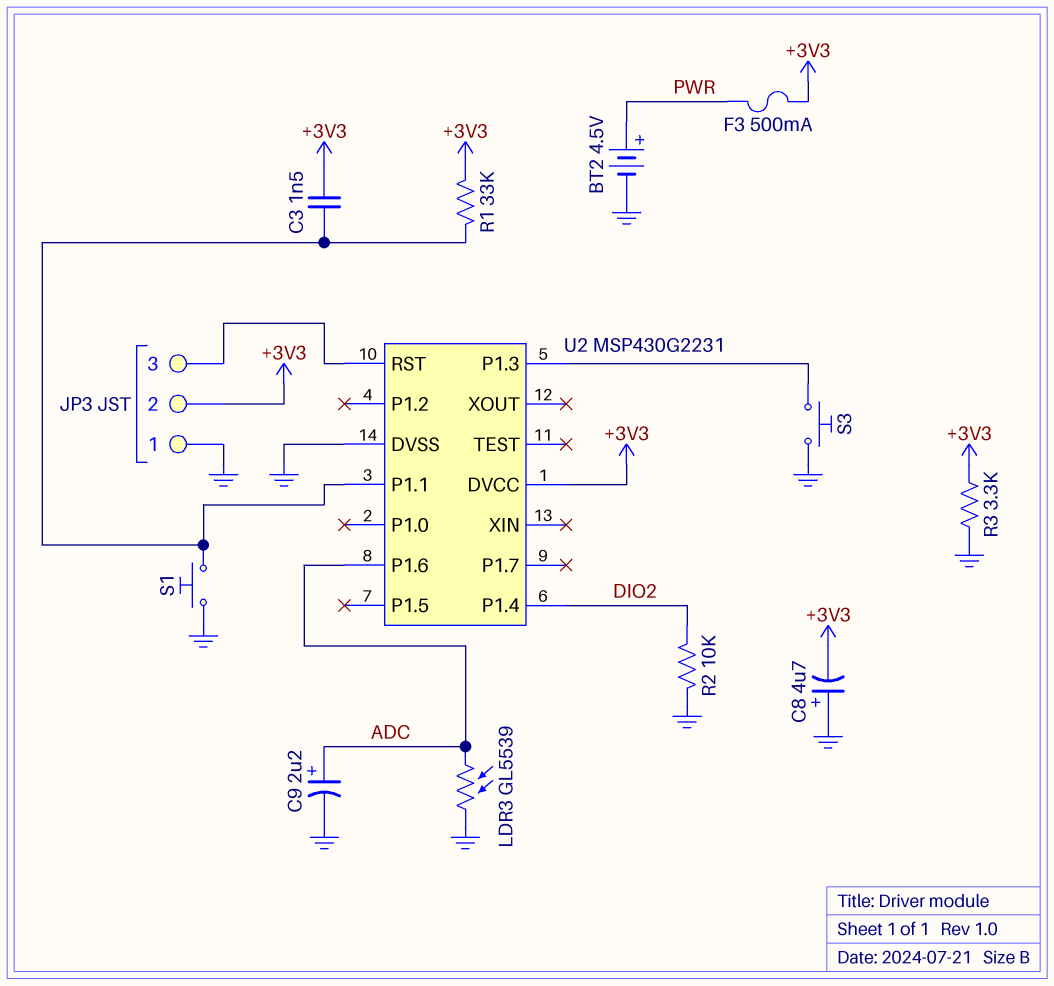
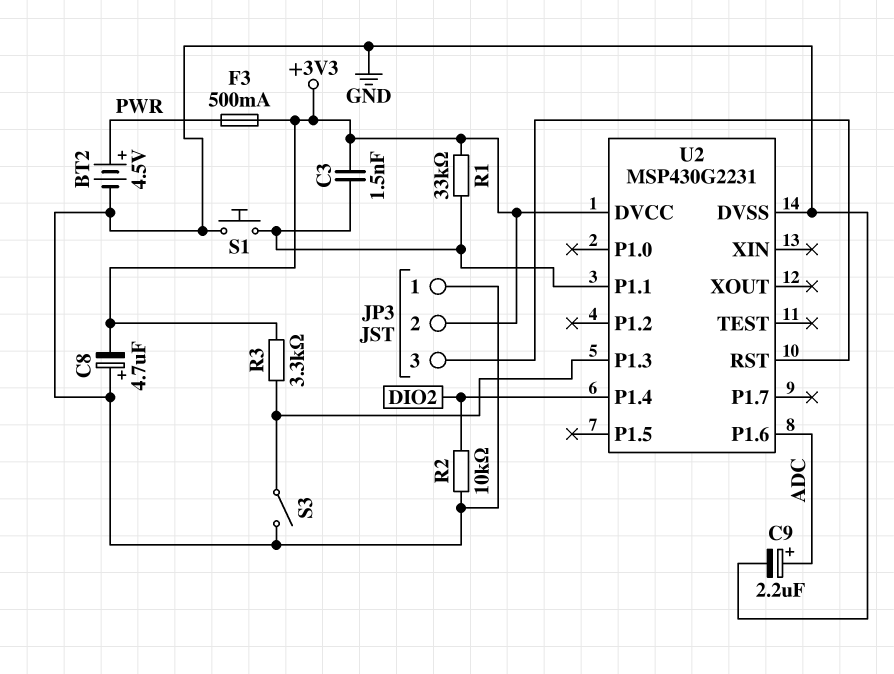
LDR3: GL5539 (ADC, GND) -> none
R3: 3.3k (+3V3, GND) -> 3.3k (+3V3, U2/P1.3)
S3: button (GND, U2/P1.3) -> switch (GND, U2/P1.3)

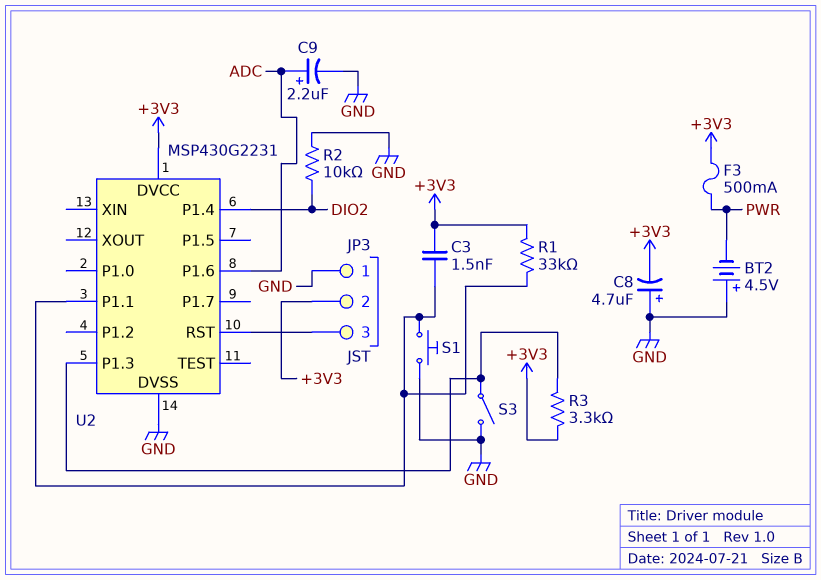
BT2: 4.5V (plus PWR, minus GND) -> 4.5V (plus GND, minus PWR)

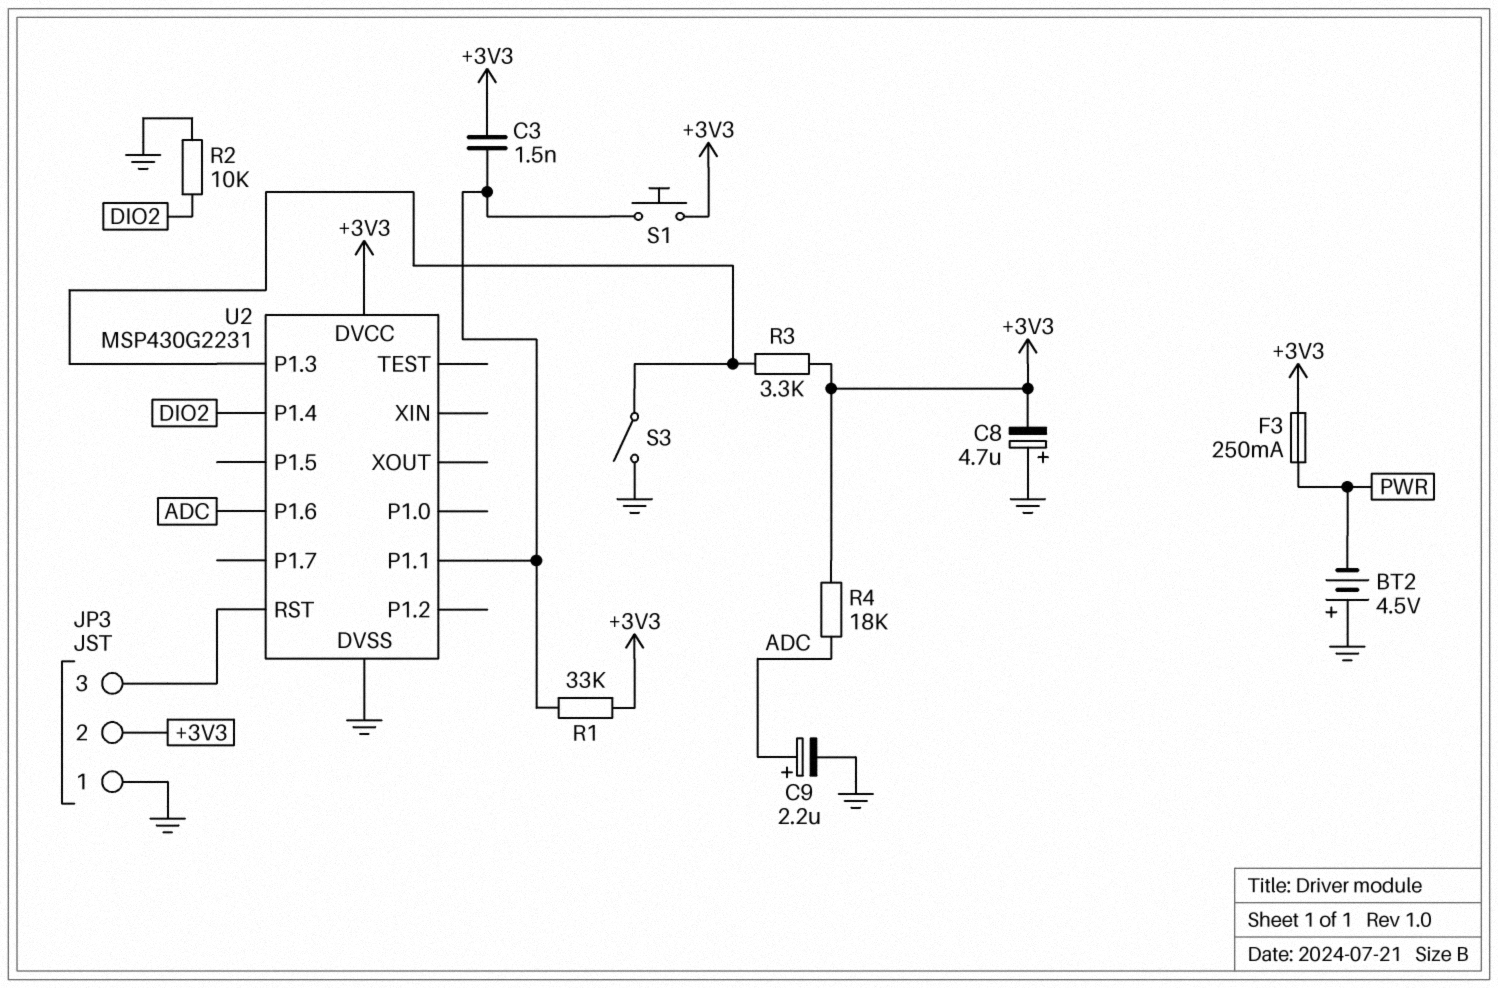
F3: 500mA (+3V3, PWR) -> 250mA (+3V3, PWR)
R4: none -> 18k (+3V3, ADC)
S1: button (GND, U2/P1.1) -> button (+3V3, U2/P1.1)

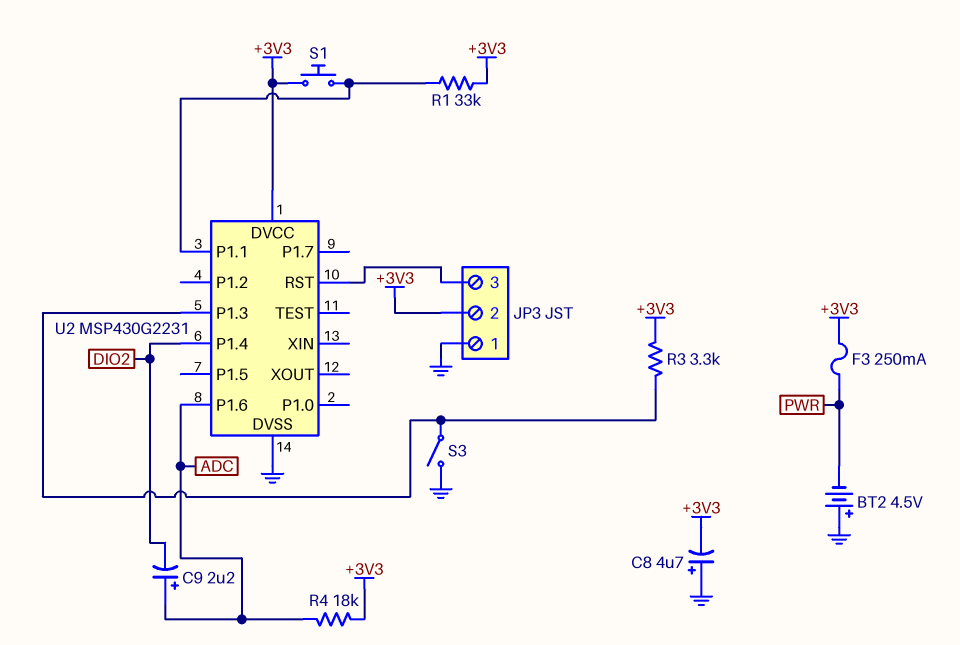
C3: 1.5nF (+3V3, U2/P1.1) -> none
C9: 2.2uF (plus ADC, minus GND) -> 2.2uF (plus ADC, minus DIO2)
R2: 10k (DIO2, GND) -> none

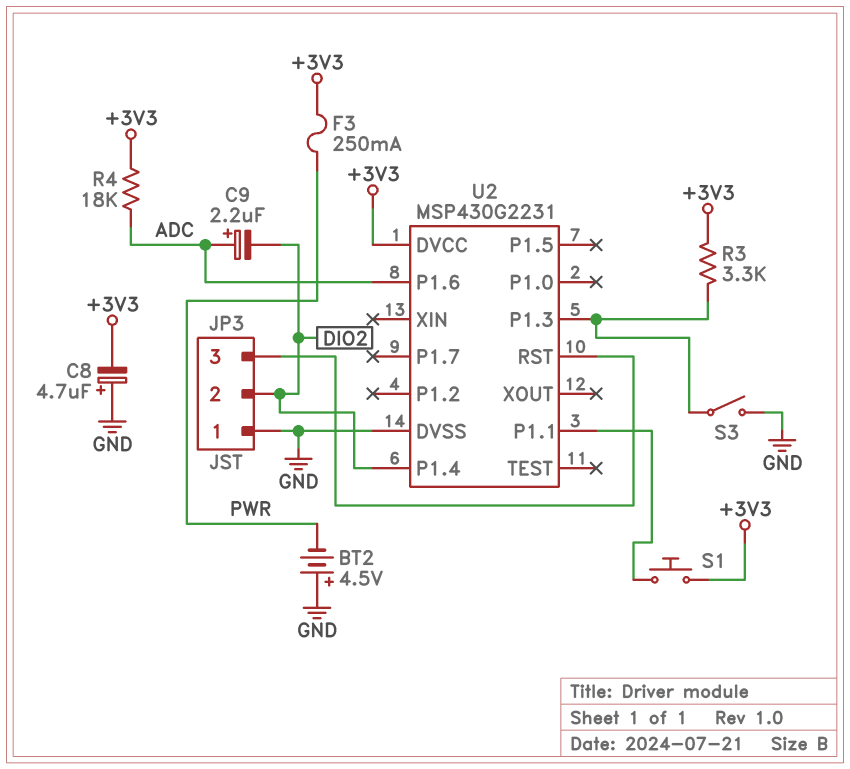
JP3 pin 2: +3V3 -> DIO2
R1: 33k (+3V3, U2/P1.1) -> none

